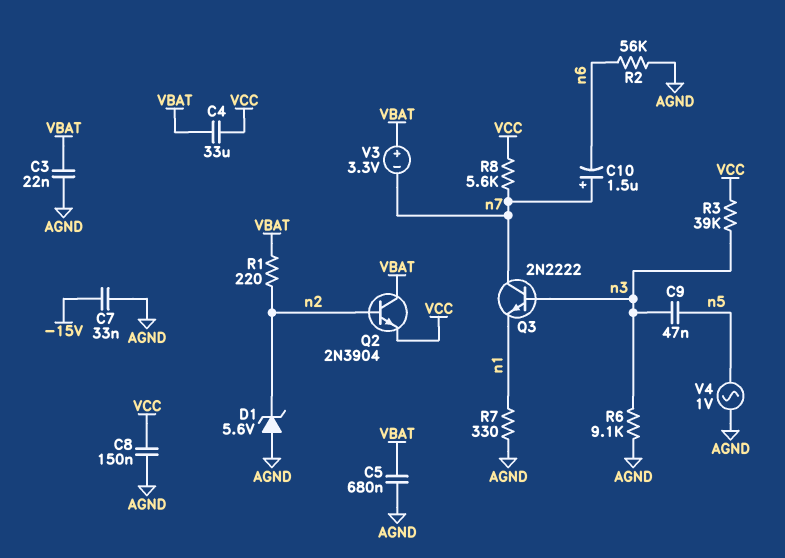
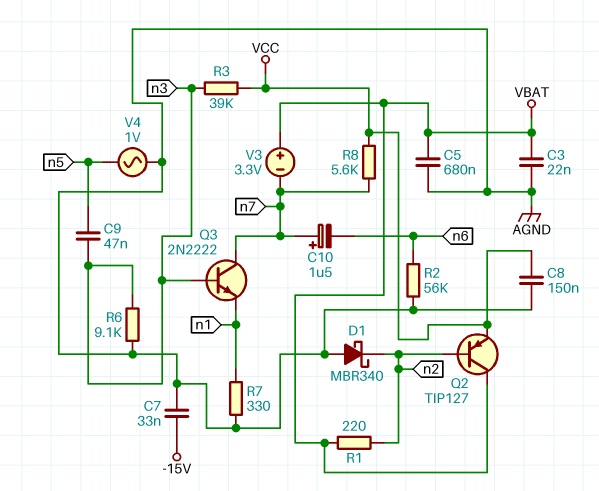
C4: 33uF (VBAT, VCC) -> none
D1: zener 5.6V (A AGND, K n2) -> schottky MBR340 (A AGND, K n2)
Q2: NPN 2N3904 (B n2, C VBAT, E VCC) -> PNP TIP127 (B n2, C VBAT, E VCC)

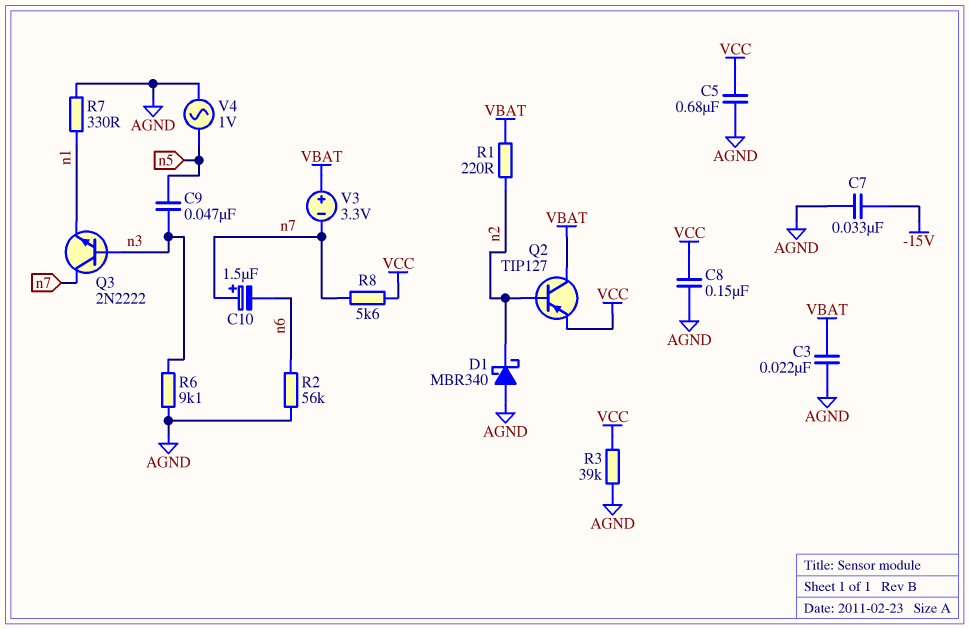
C5: 680nF (AGND, VBAT) -> 680nF (AGND, VCC)
R3: 39k (VCC, n3) -> 39k (AGND, VCC)

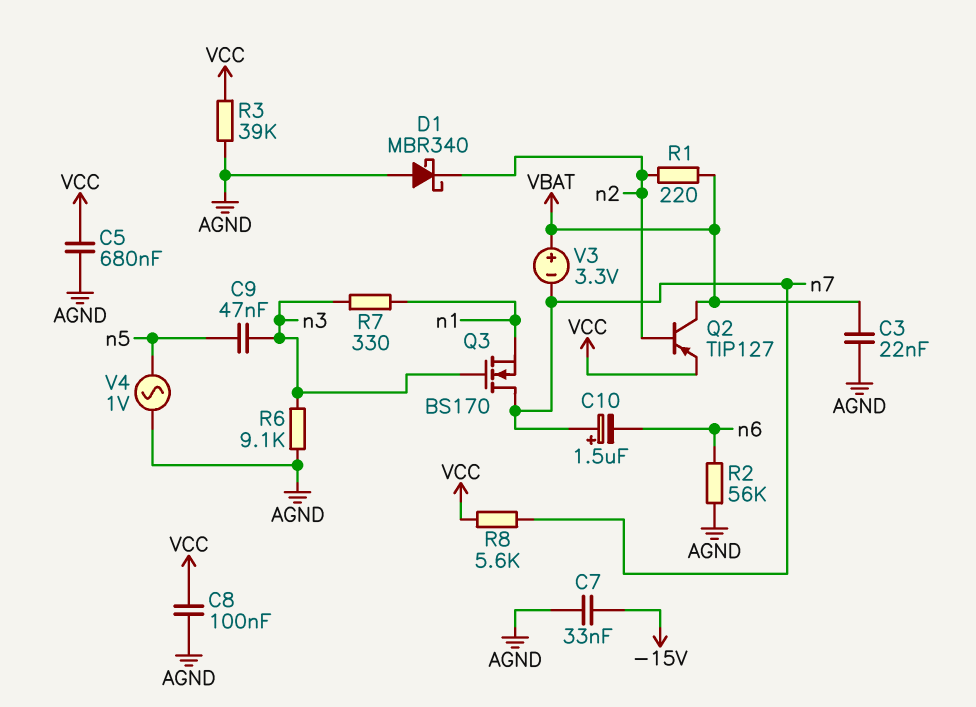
C8: 150nF (AGND, VCC) -> 100nF (AGND, VCC)
Q3: NPN 2N2222 (B n3, C n7, E n1) -> NMOS BS170 (G n3, D n7, S n1)
R7: 330 (AGND, n1) -> 330 (n1, n3)

